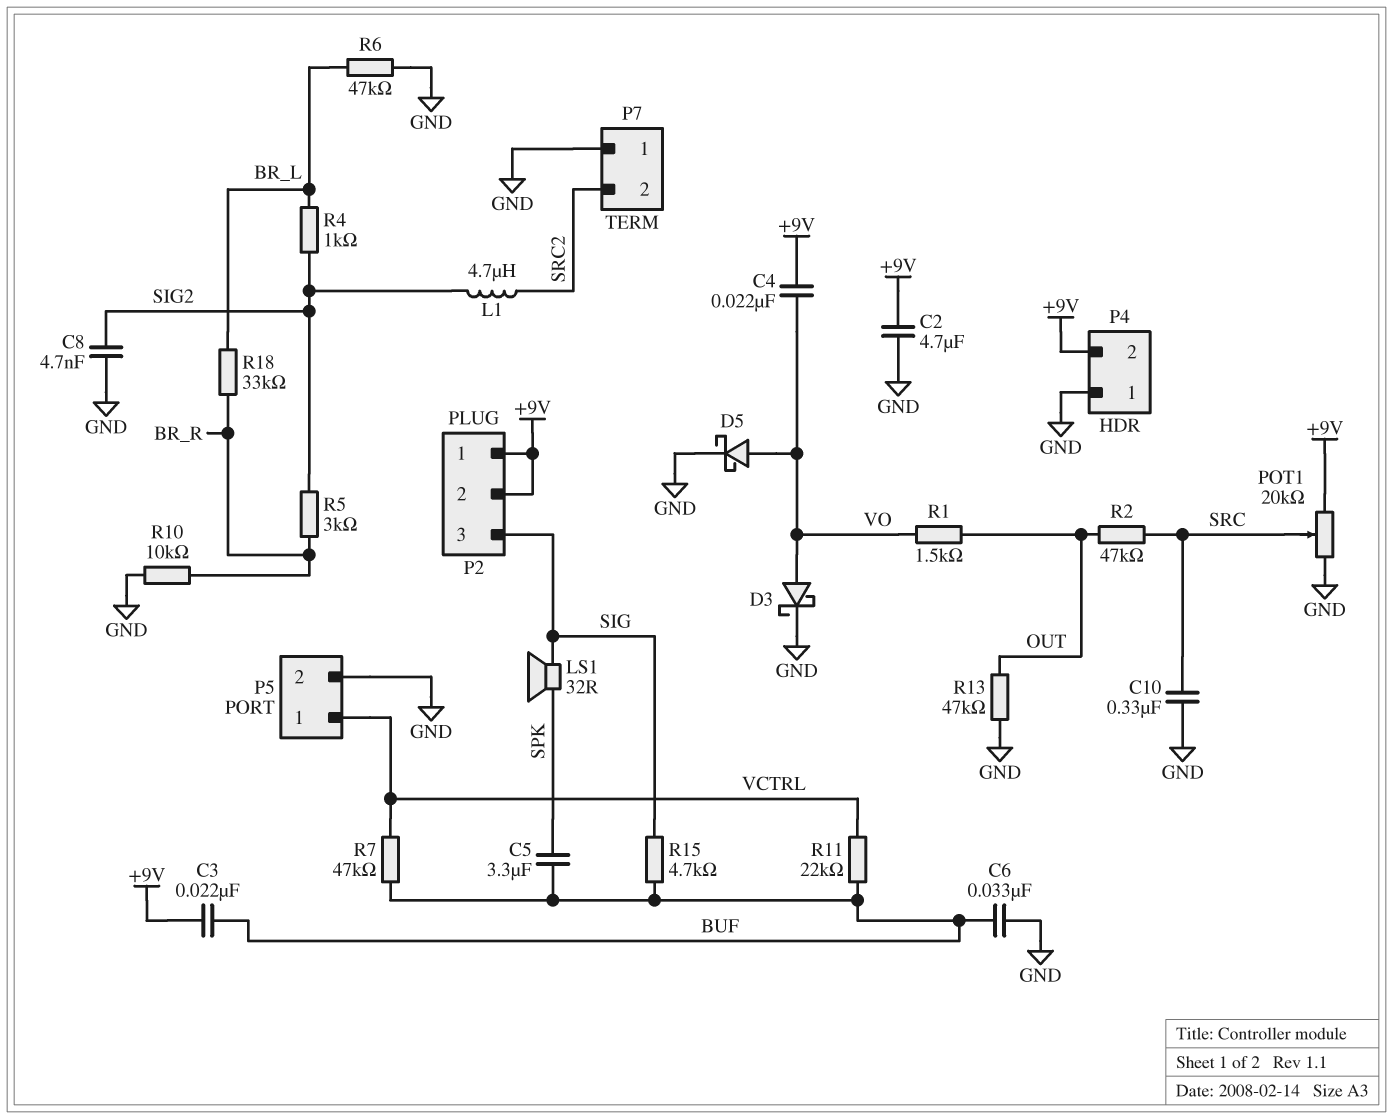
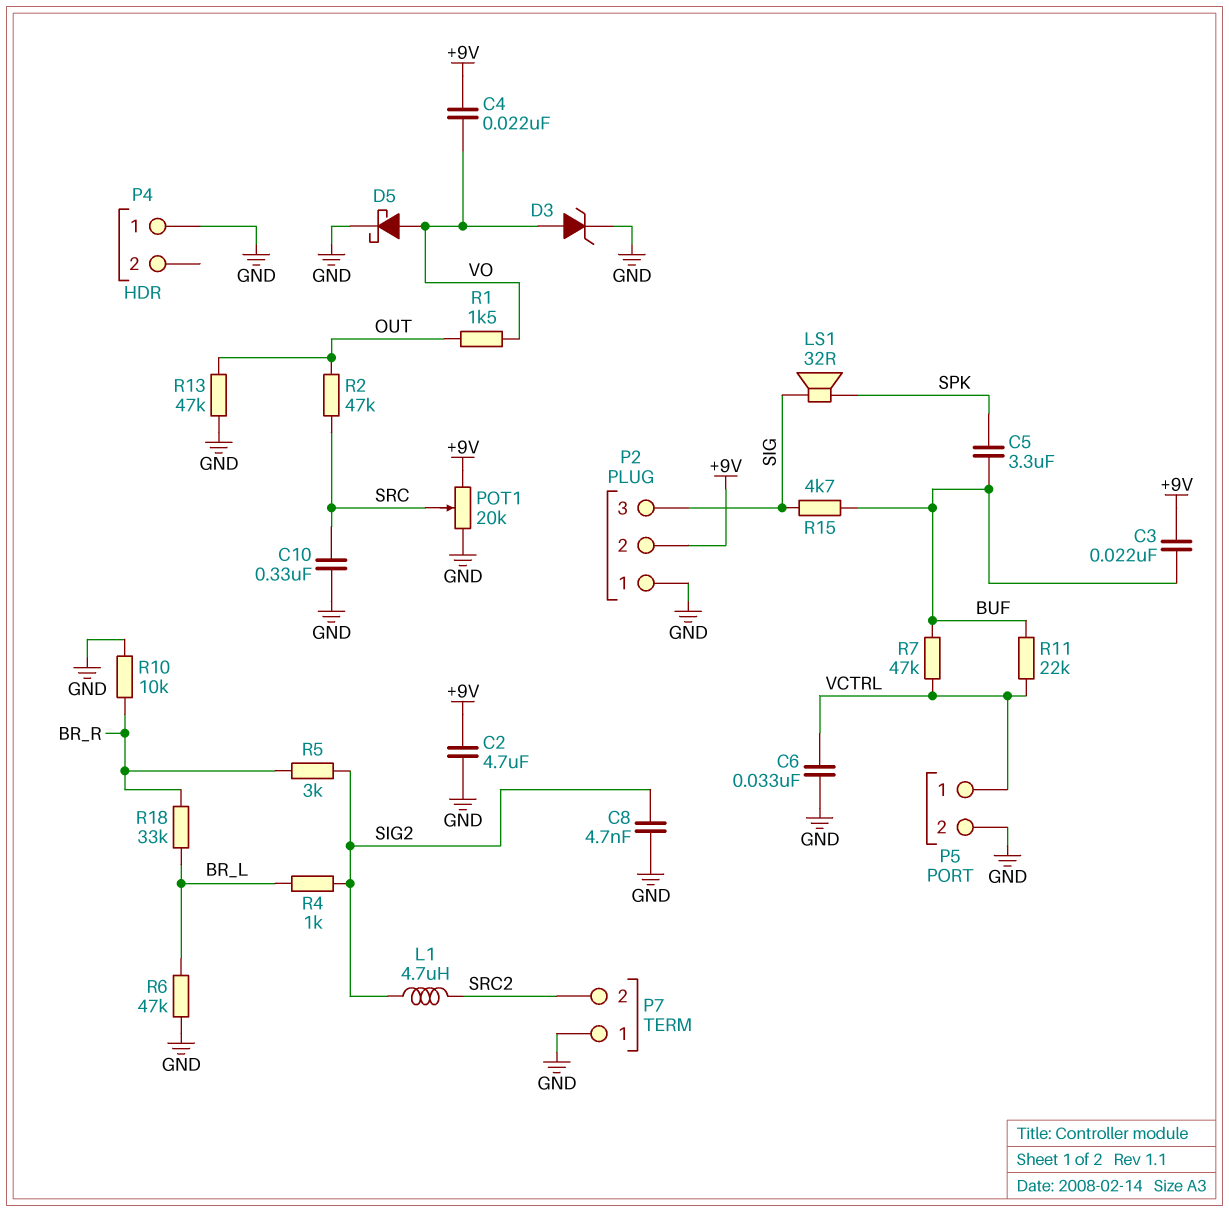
C6: 33nF (BUF, GND) -> 33nF (GND, VCTRL)
D3: schottky (A VO, K GND) -> zener (A VO, K GND)
P2 pin 1: +9V -> GND
P4 pin 2: +9V -> none

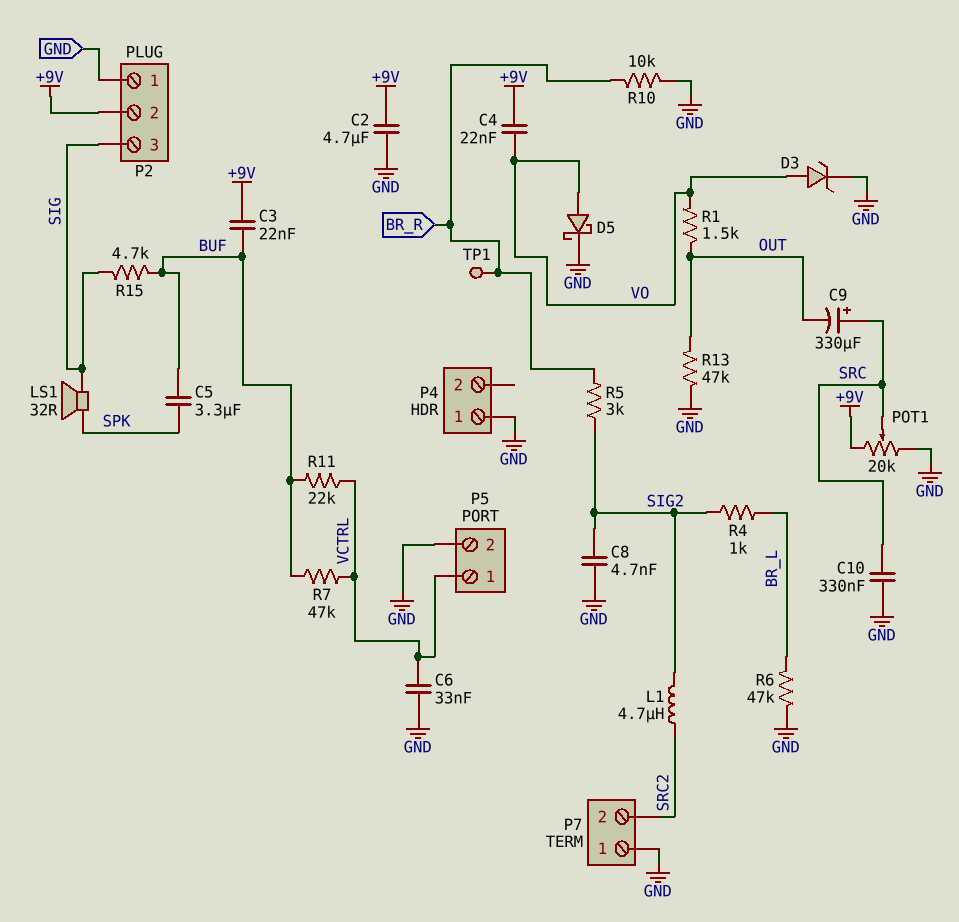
C9: none -> 330uF (plus SRC, minus OUT)
R2: 47k (OUT, SRC) -> none
R18: 33k (BR_L, BR_R) -> none
TP1: none -> test point (BR_R)

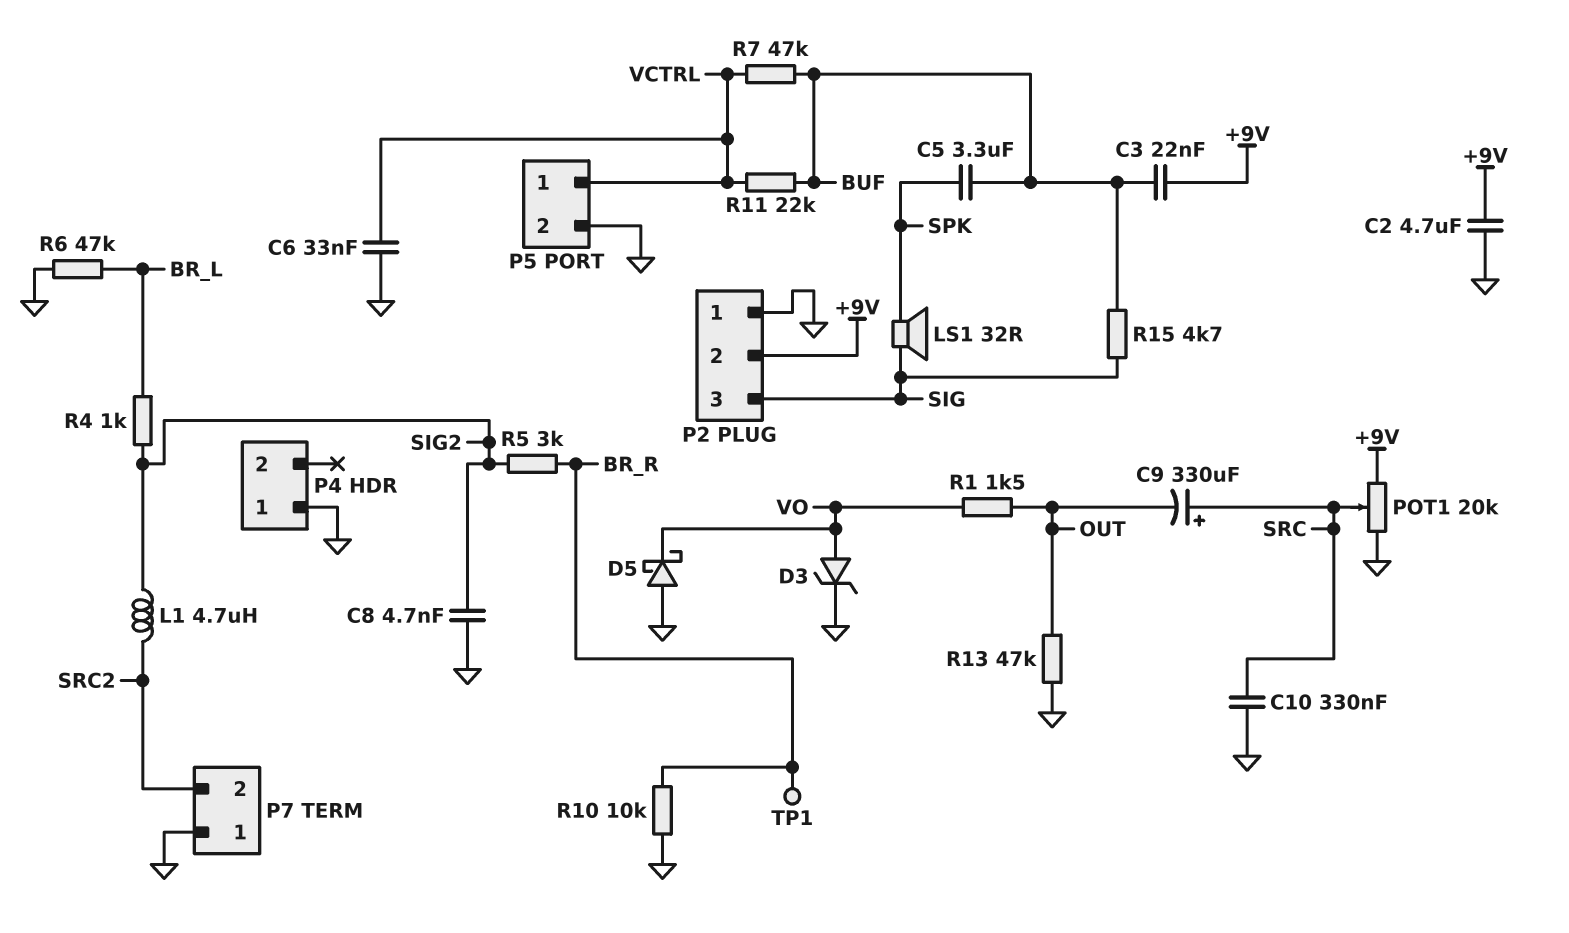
C4: 22nF (+9V, VO) -> none
D5: schottky (A VO, K GND) -> schottky (A GND, K VO)

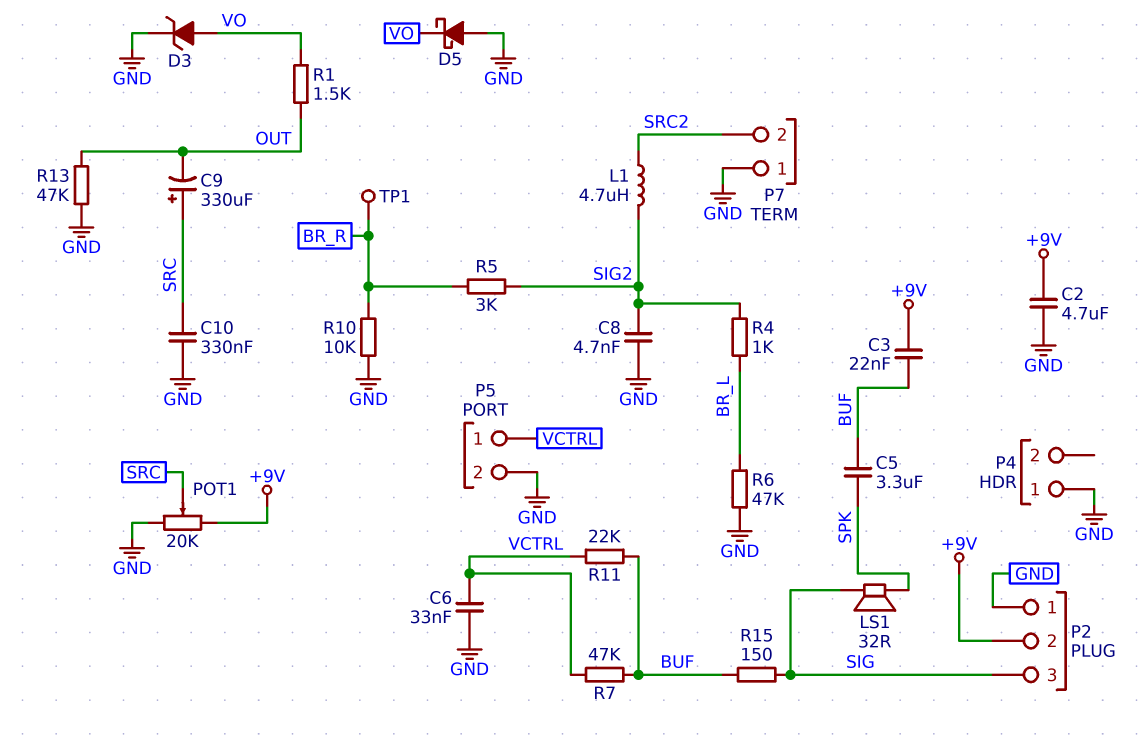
R15: 4.7k (BUF, SIG) -> 150 (BUF, SIG)

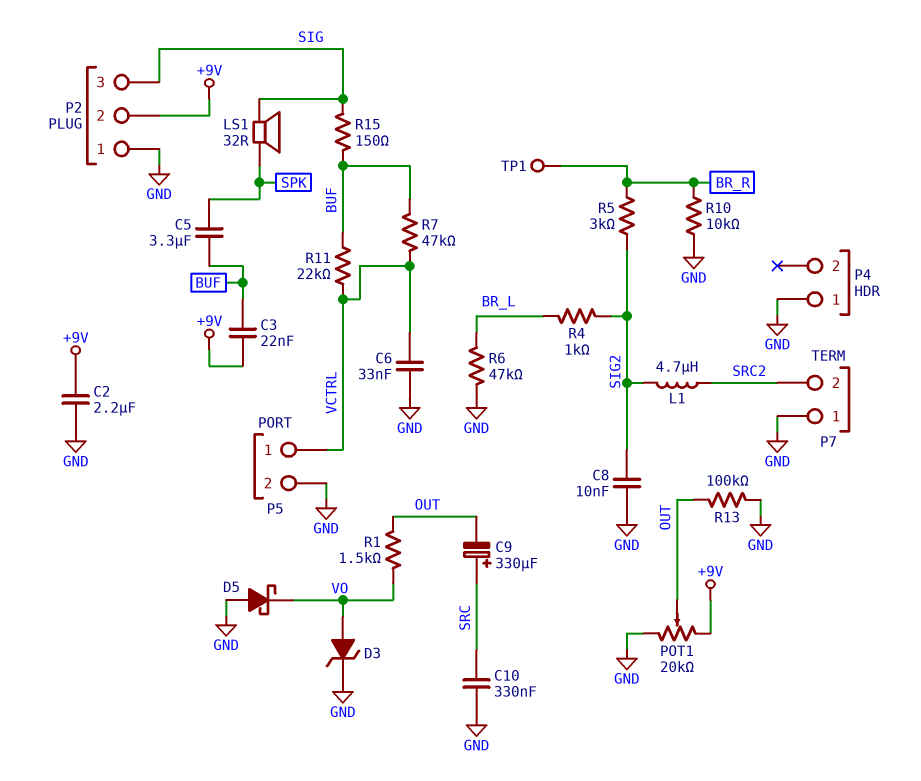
C2: 4.7uF (+9V, GND) -> 2.2uF (+9V, GND)
C8: 4.7nF (GND, SIG2) -> 10nF (GND, SIG2)
POT1: 20k (+9V, GND, wiper SRC) -> 20k (+9V, GND, wiper OUT)
R13: 47k (GND, OUT) -> 100k (GND, OUT)

